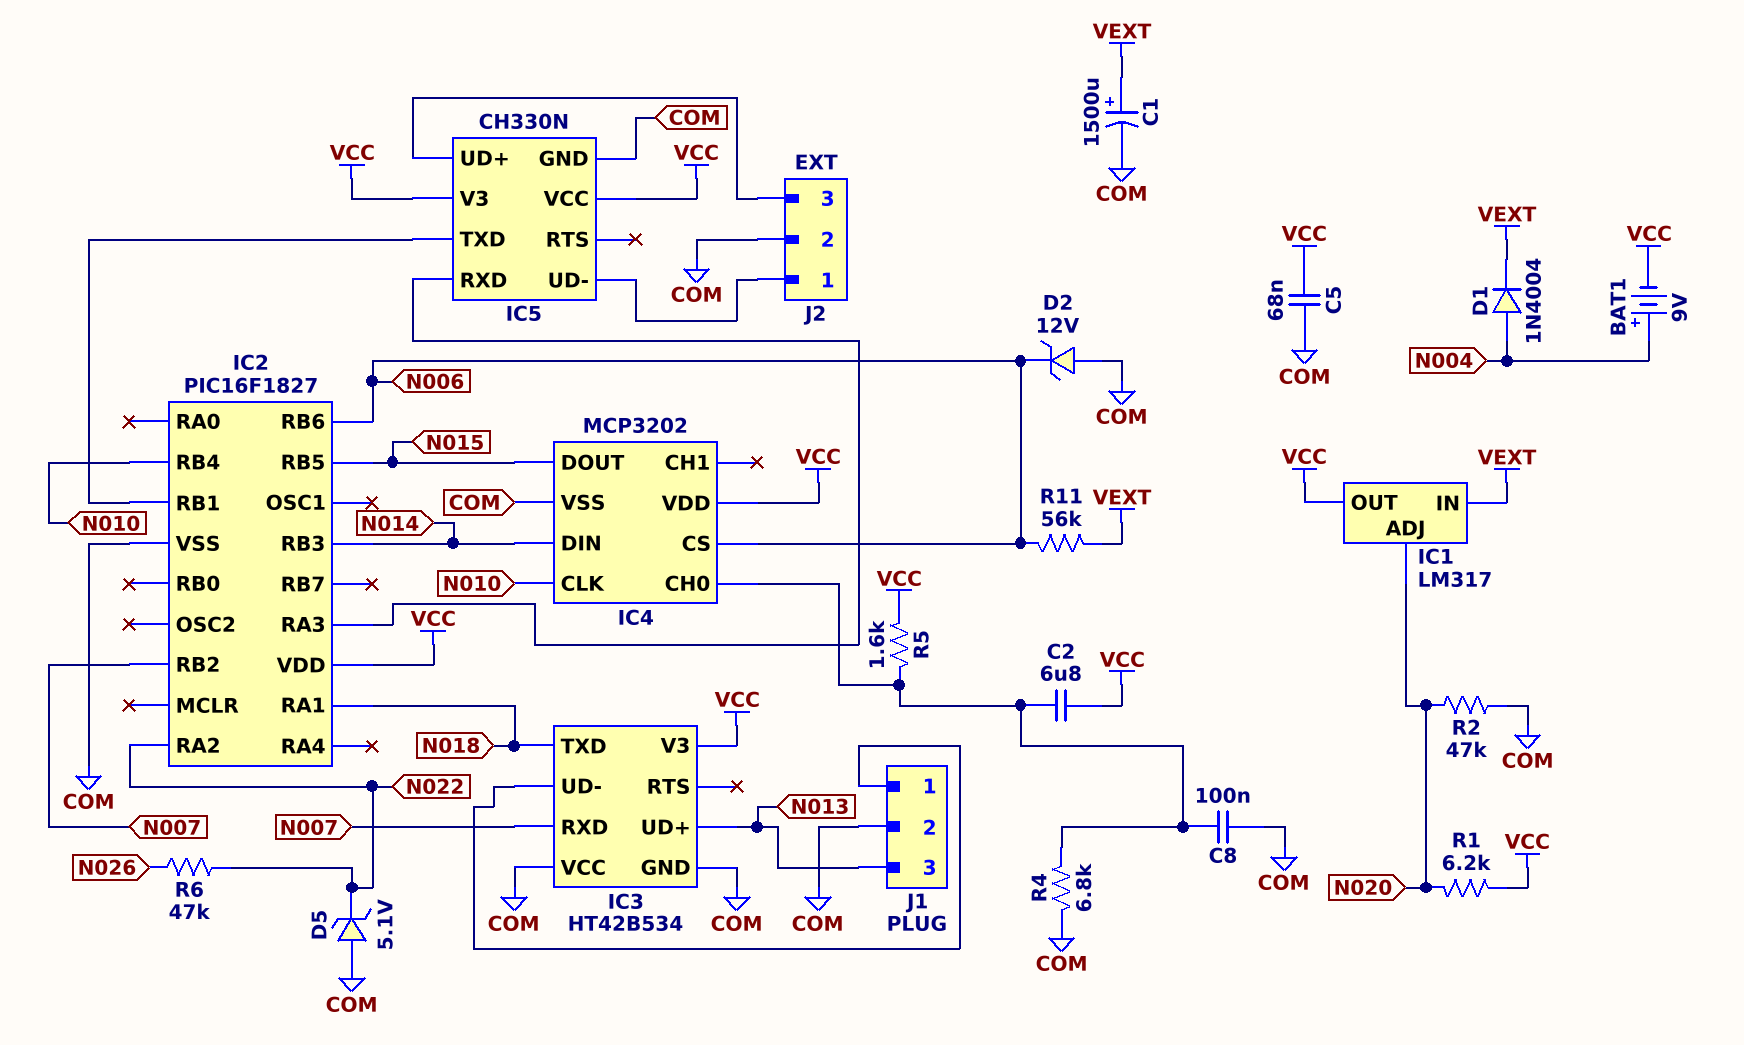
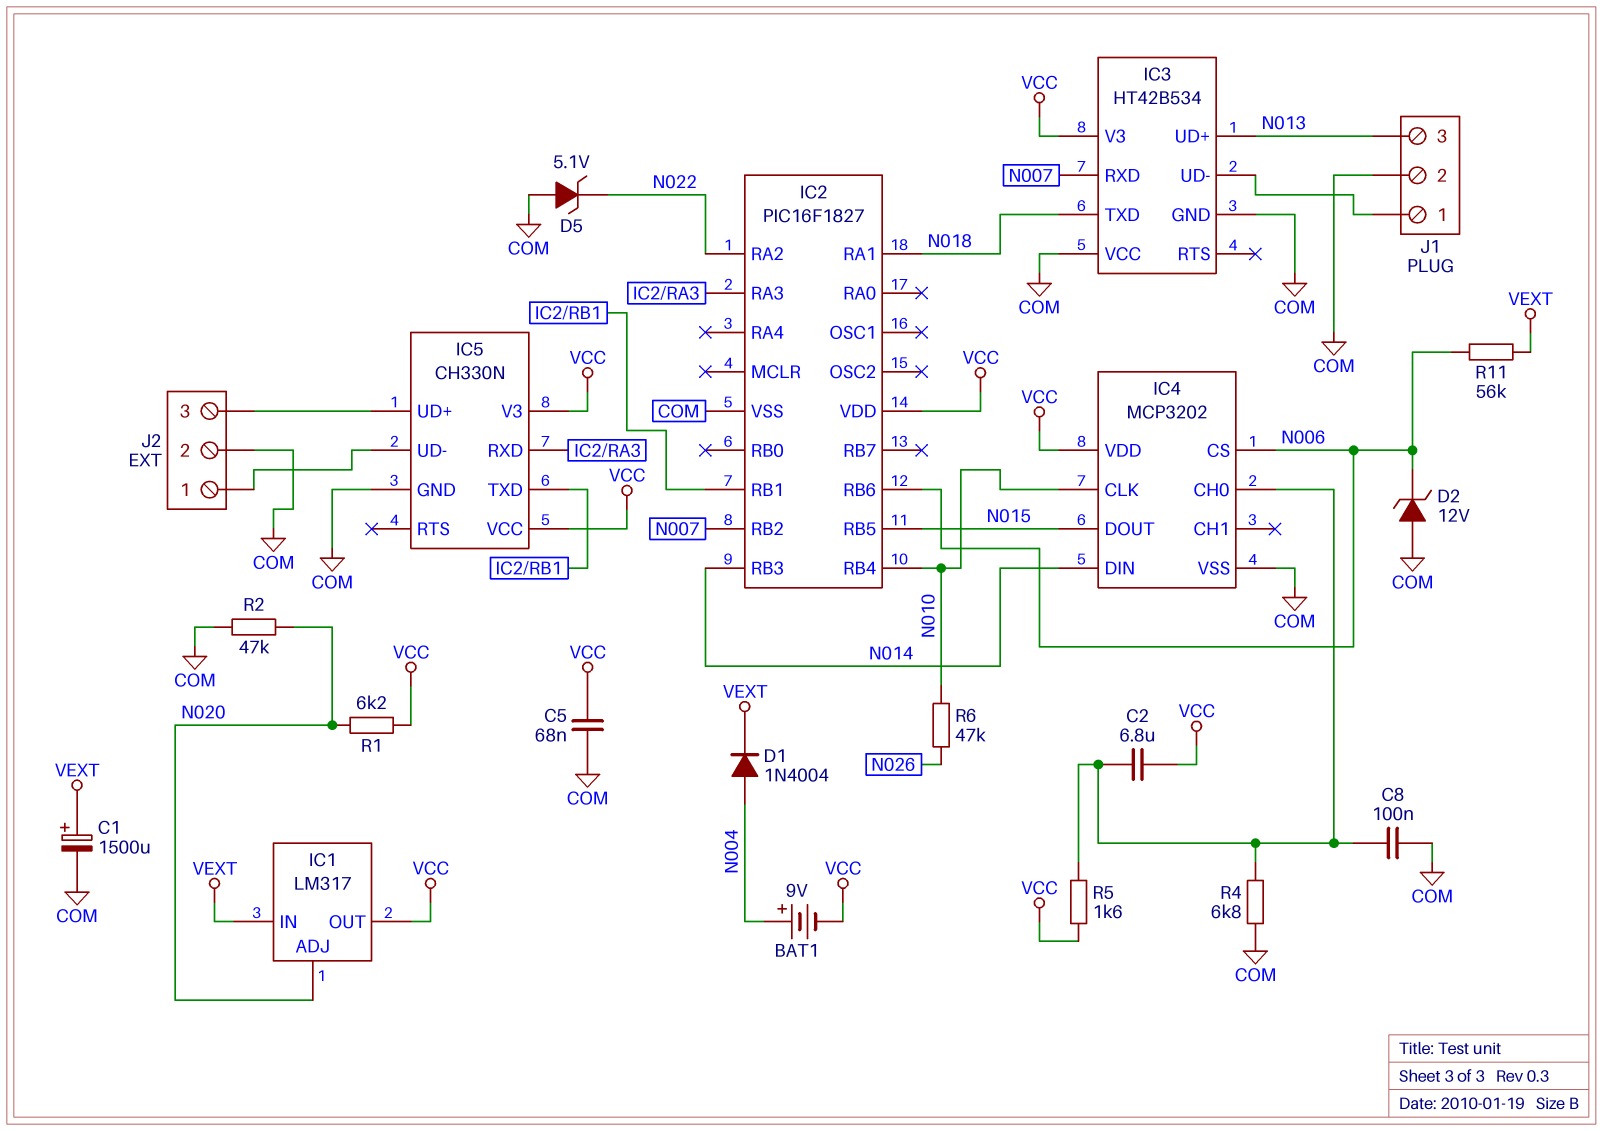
R6: 47k (N022, N026) -> 47k (N010, N026)

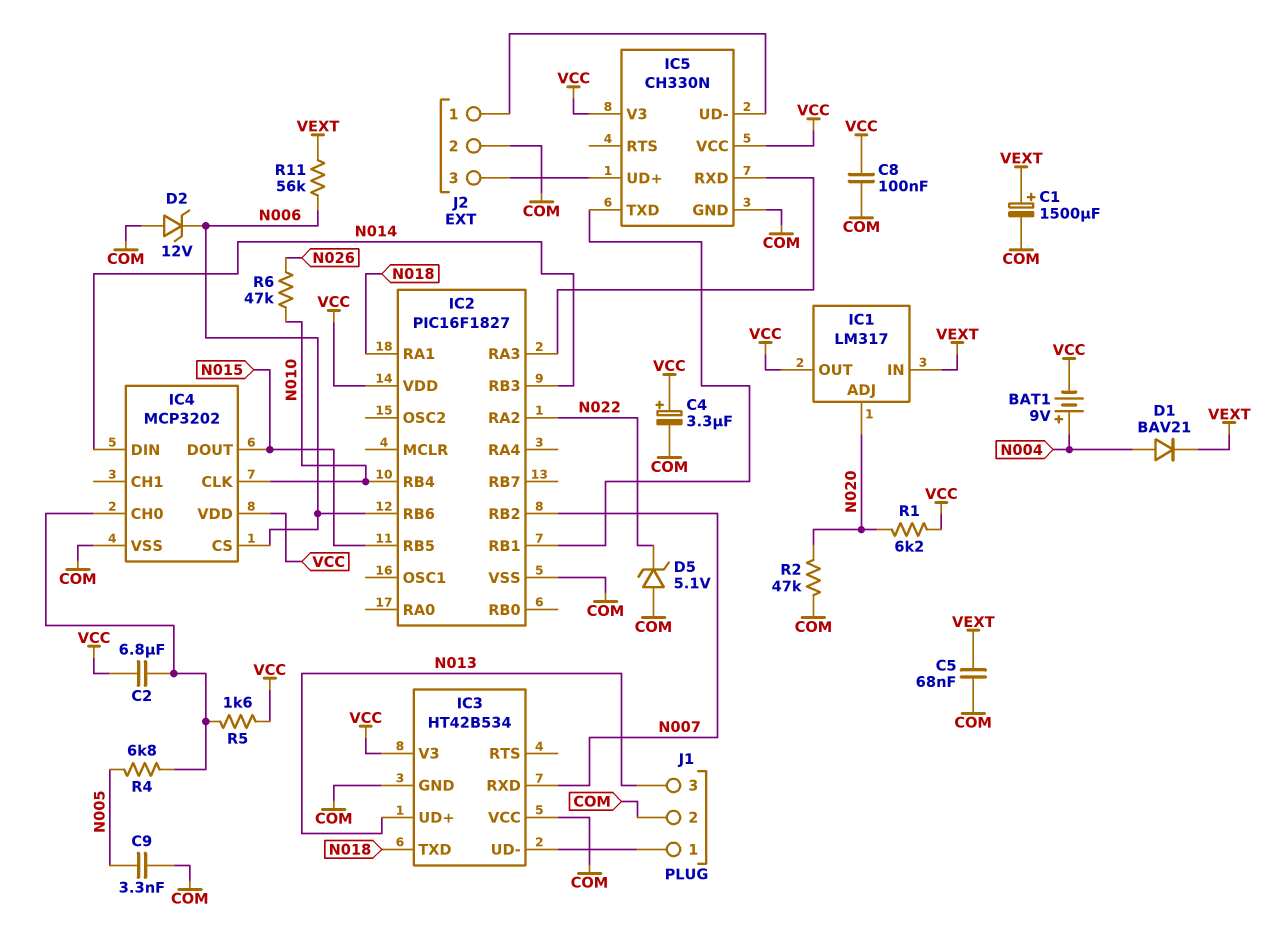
C4: none -> 3.3uF (plus VCC, minus COM)
C5: 68nF (COM, VCC) -> 68nF (COM, VEXT)
C8: 100nF (COM, IC4/CH0) -> 100nF (COM, VCC)
C9: none -> 3.3nF (COM, N005)
D1: diode 1N4004 (A N004, K VEXT) -> diode BAV21 (A N004, K VEXT)
R4: 6.8k (COM, IC4/CH0) -> 6.8k (IC4/CH0, N005)

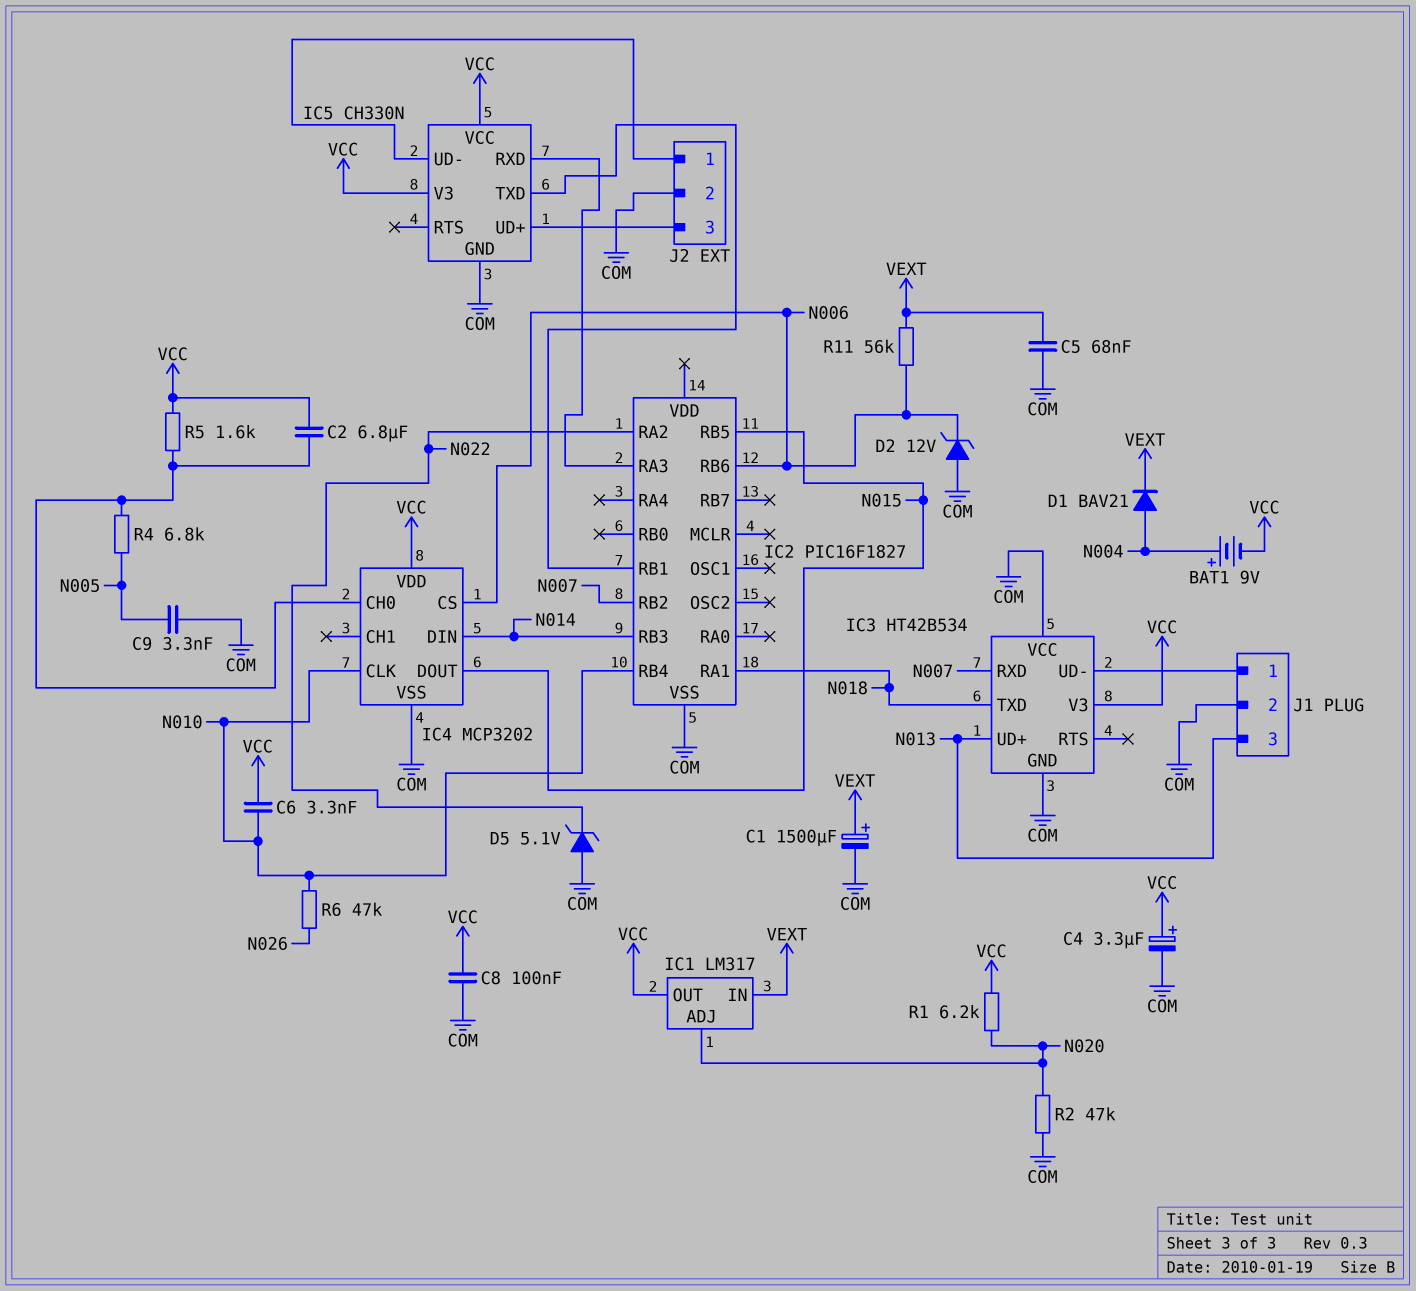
C6: none -> 3.3nF (N010, VCC)
IC2 pin VDD: VCC -> none

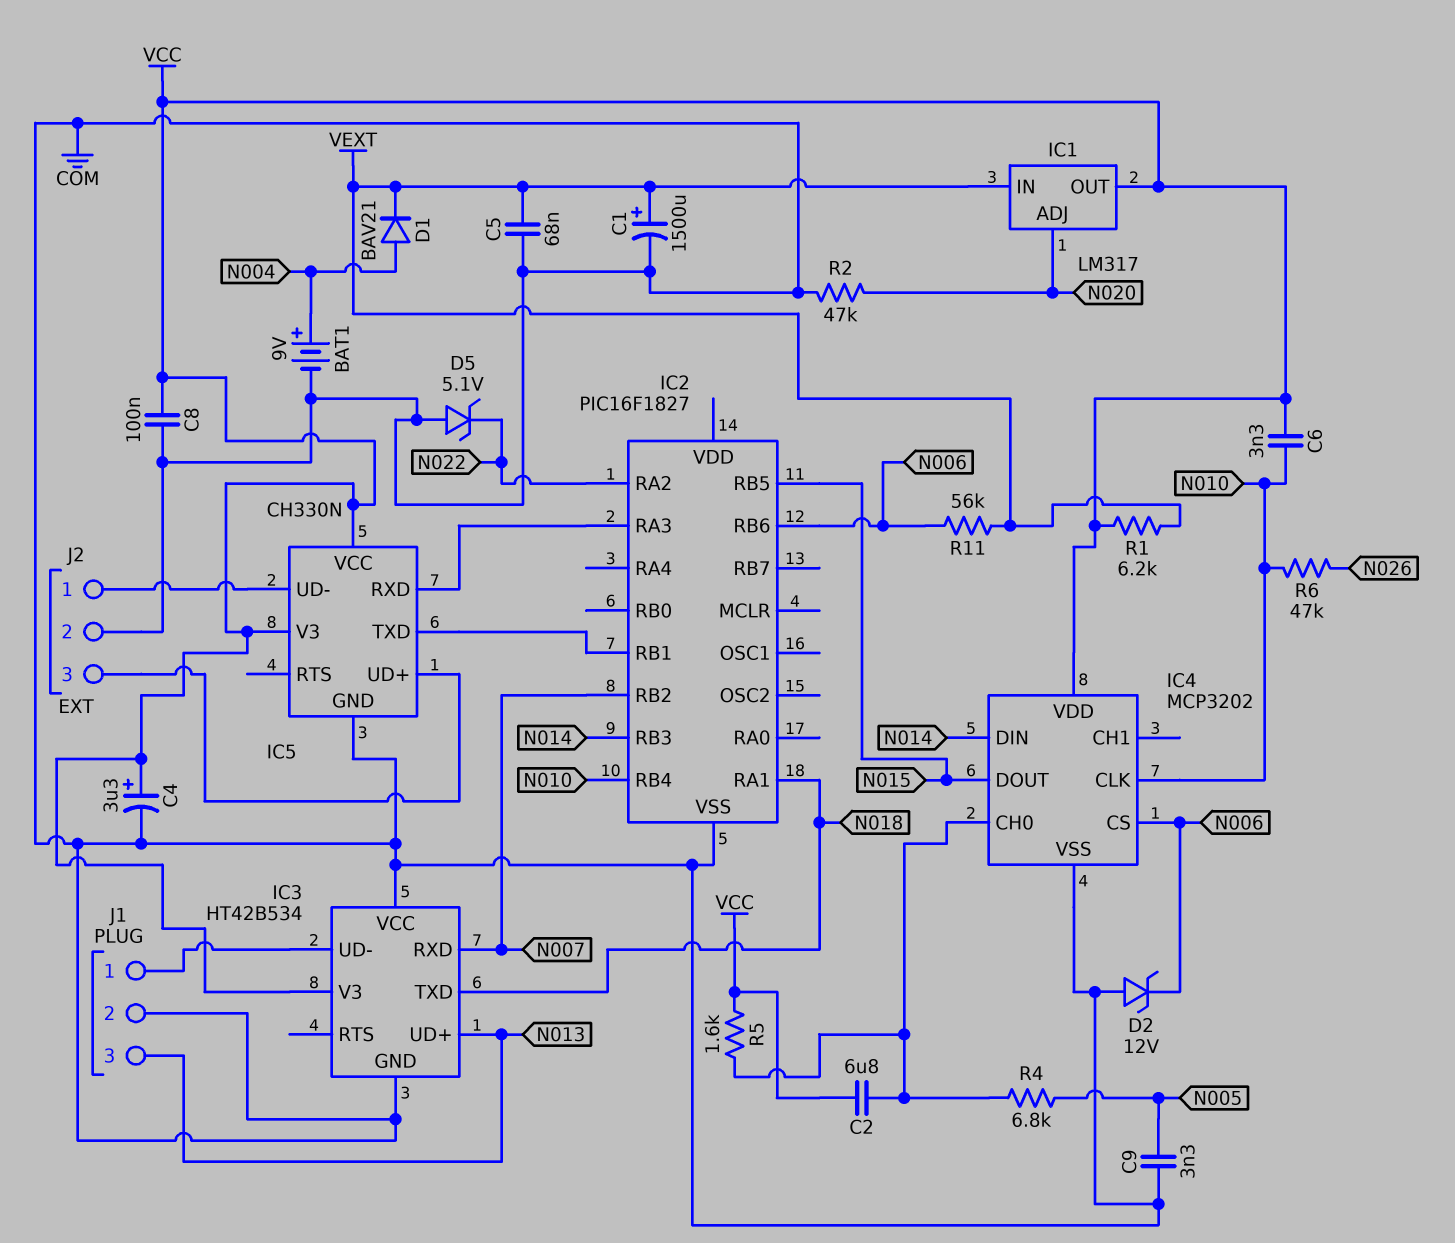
BAT1: 9V (plus N004, minus VCC) -> 9V (plus N004, minus COM)
R1: 6.2k (N020, VCC) -> 6.2k (VCC, VEXT)

